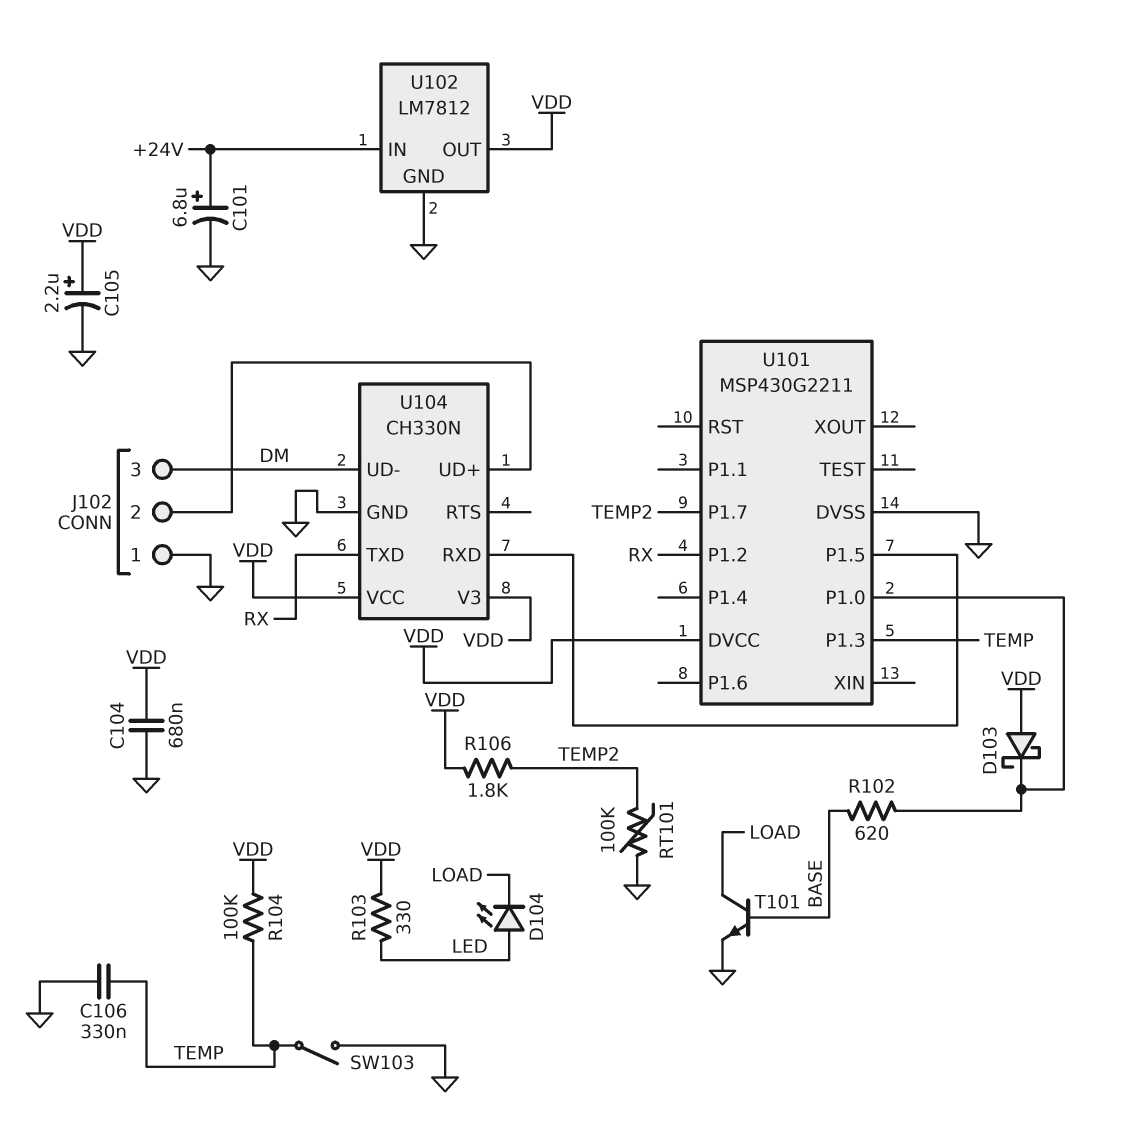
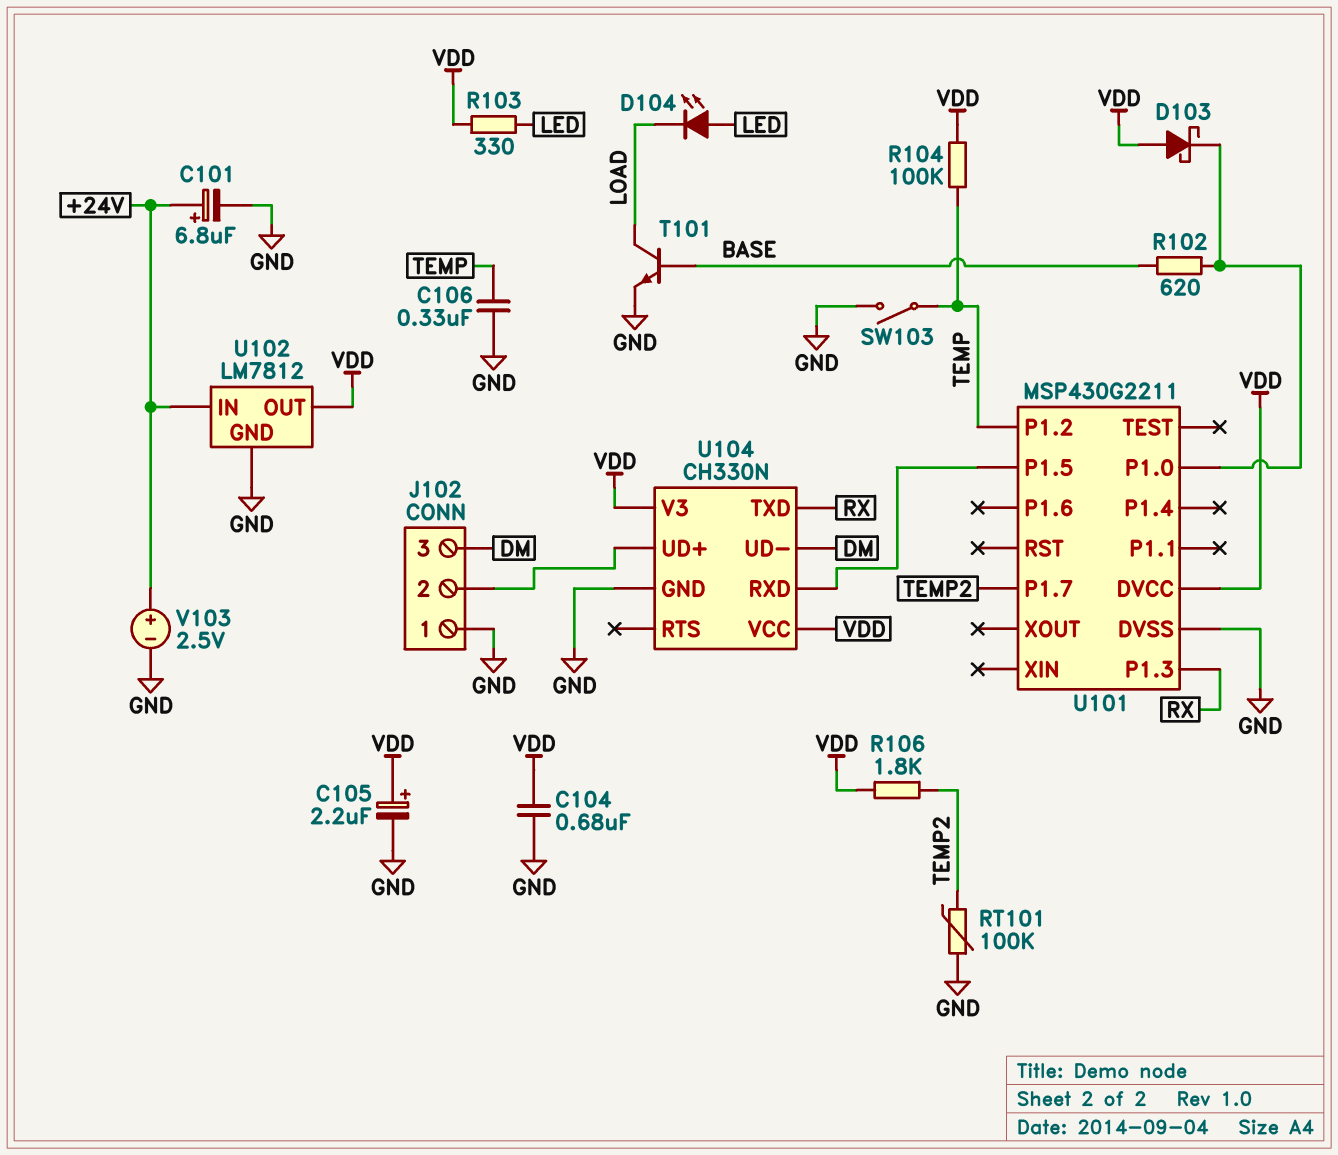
U101 pin P1.2: RX -> TEMP
U101 pin P1.3: TEMP -> RX
V103: none -> 2.5V (plus +24V, minus GND)

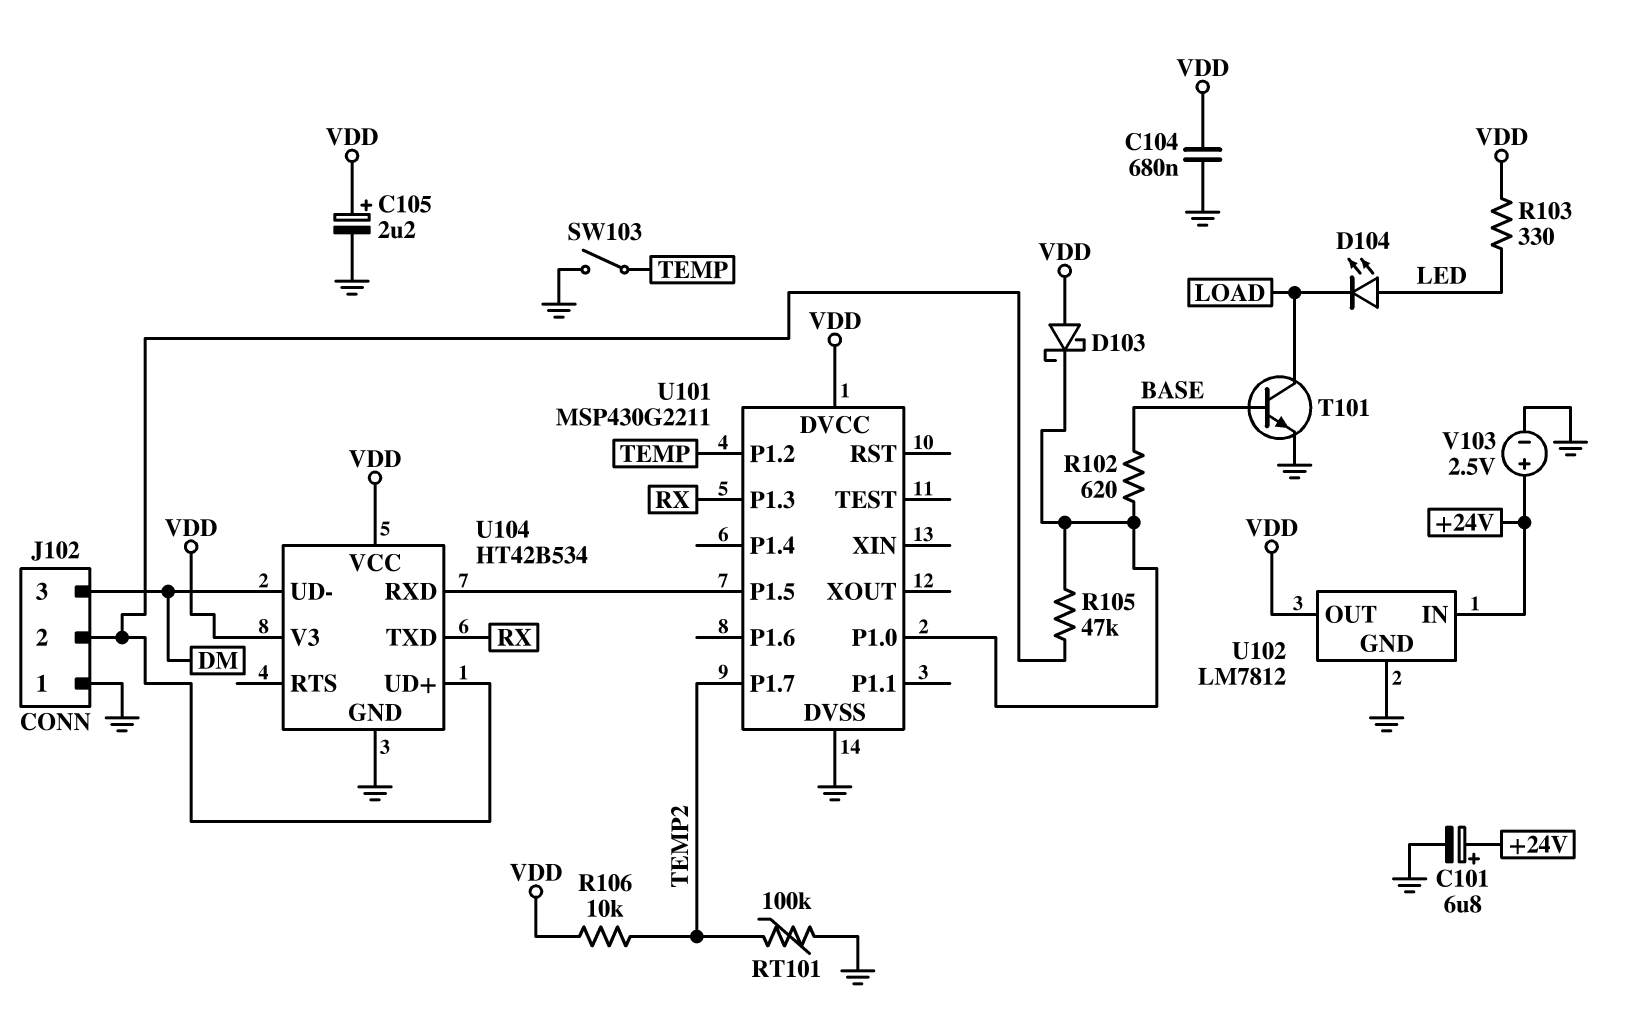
C106: 330nF (GND, TEMP) -> none
R104: 100k (TEMP, VDD) -> none
R105: none -> 47k (J102/2, U101/P1.0)
R106: 1.8k (TEMP2, VDD) -> 10k (TEMP2, VDD)
U104: CH330N -> HT42B534

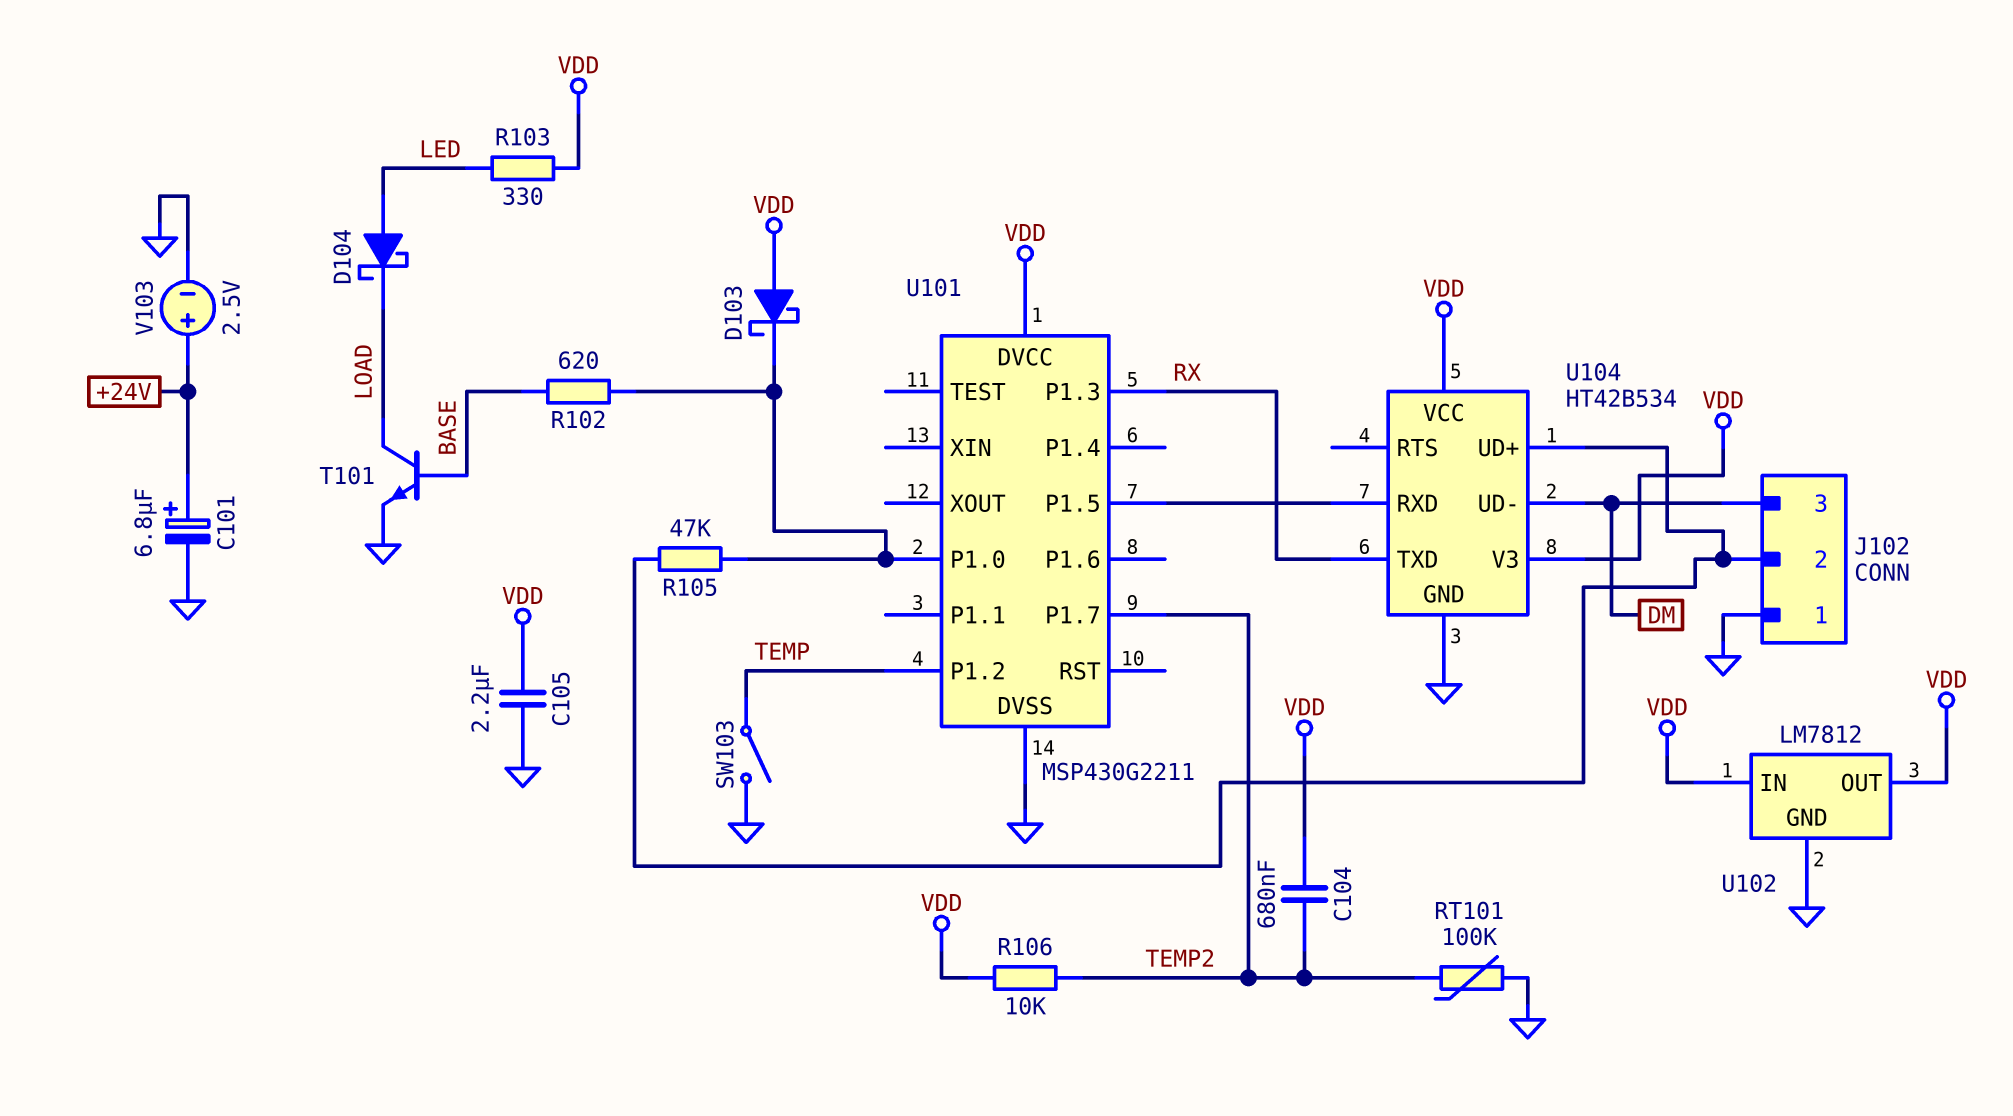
C104: 680nF (GND, VDD) -> 680nF (TEMP2, VDD)
C105: 2.2uF (plus VDD, minus GND) -> 2.2uF (GND, VDD)
D104: LED (A LED, K LOAD) -> schottky (A LED, K LOAD)
U102 pin IN: +24V -> VDD

